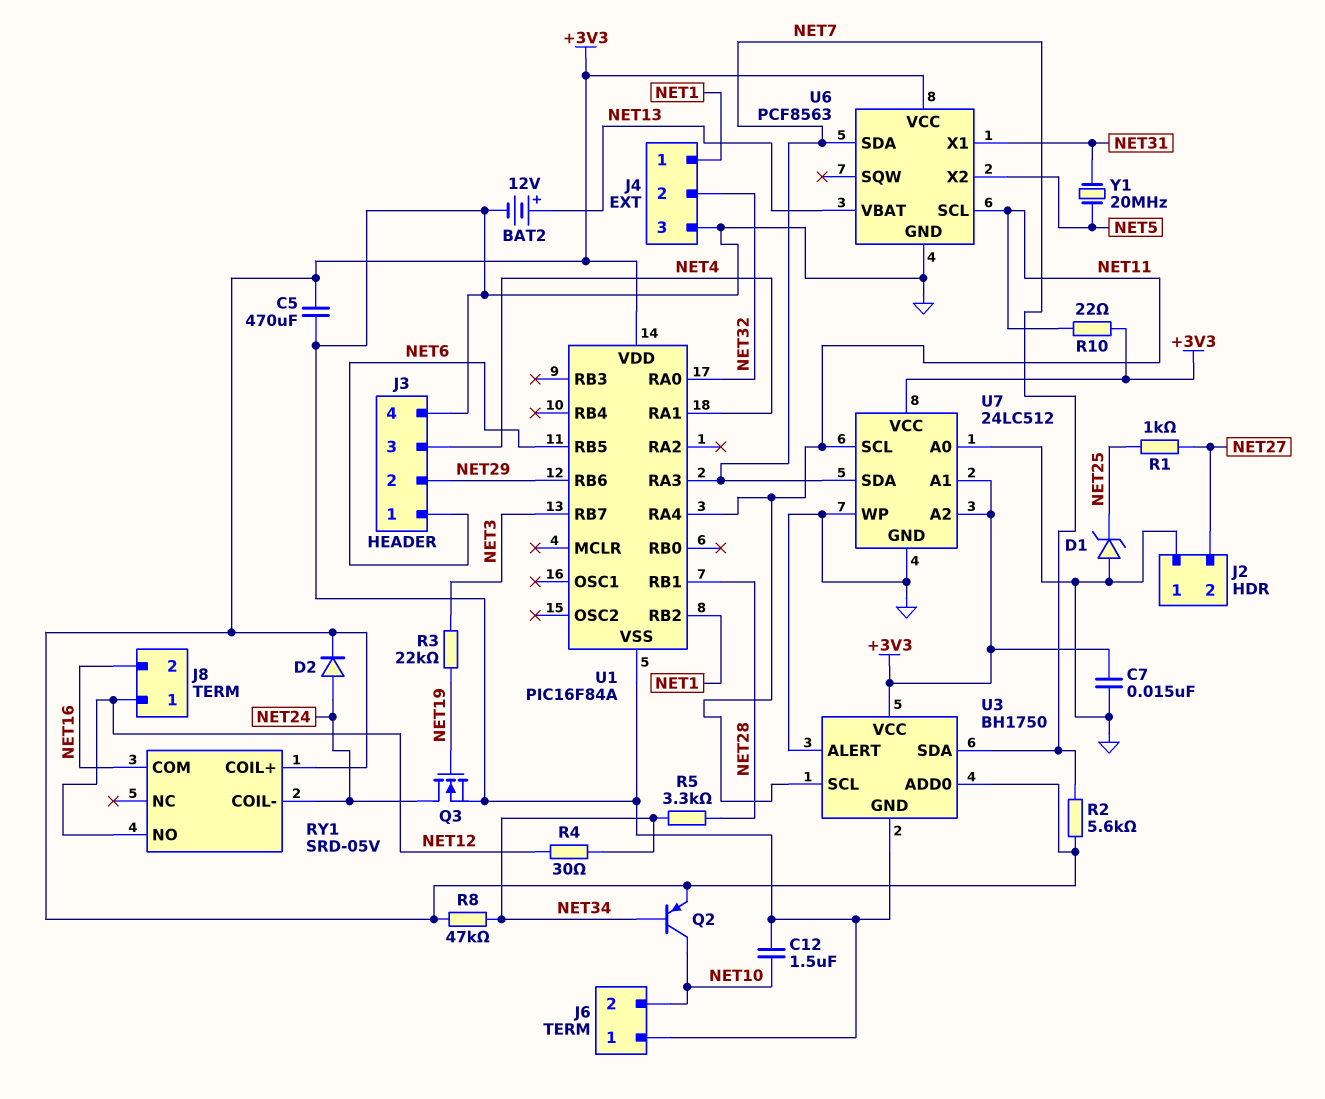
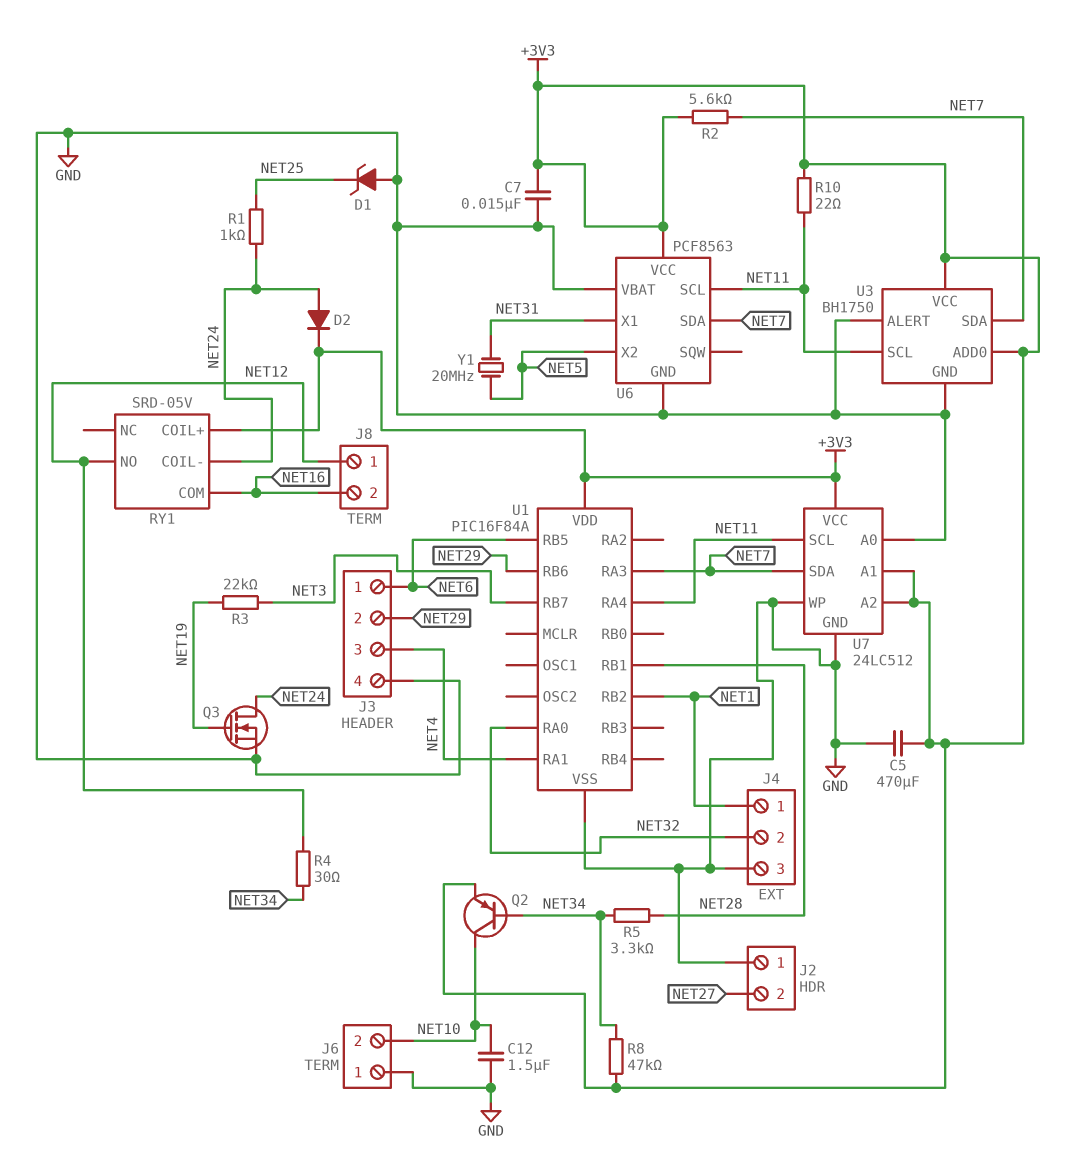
BAT2: 12V (plus NET13, minus GND) -> none
R1: 1k (NET25, NET27) -> 1k (NET24, NET25)
U6 pin VBAT: NET13 -> GND

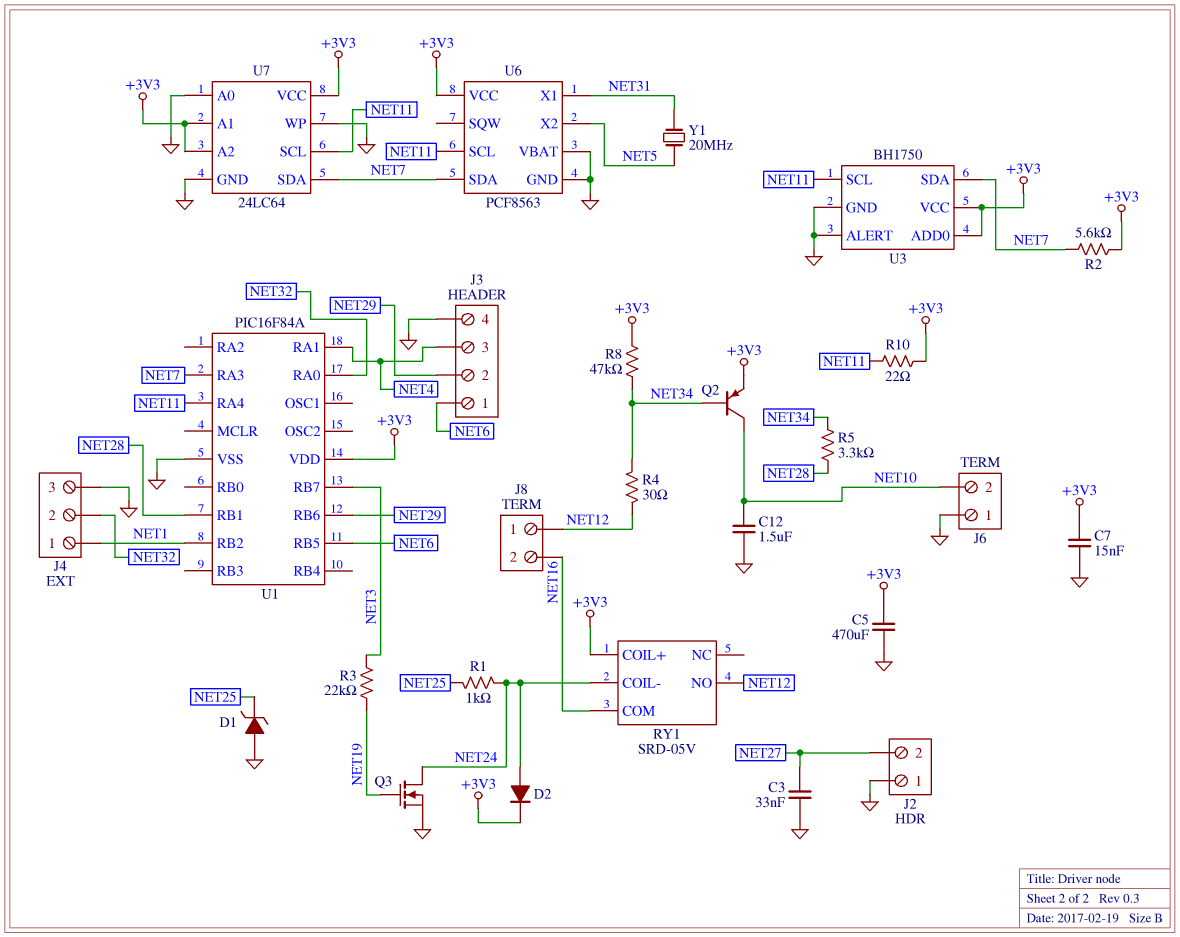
C3: none -> 33nF (GND, NET27)
U7: 24LC512 -> 24LC64

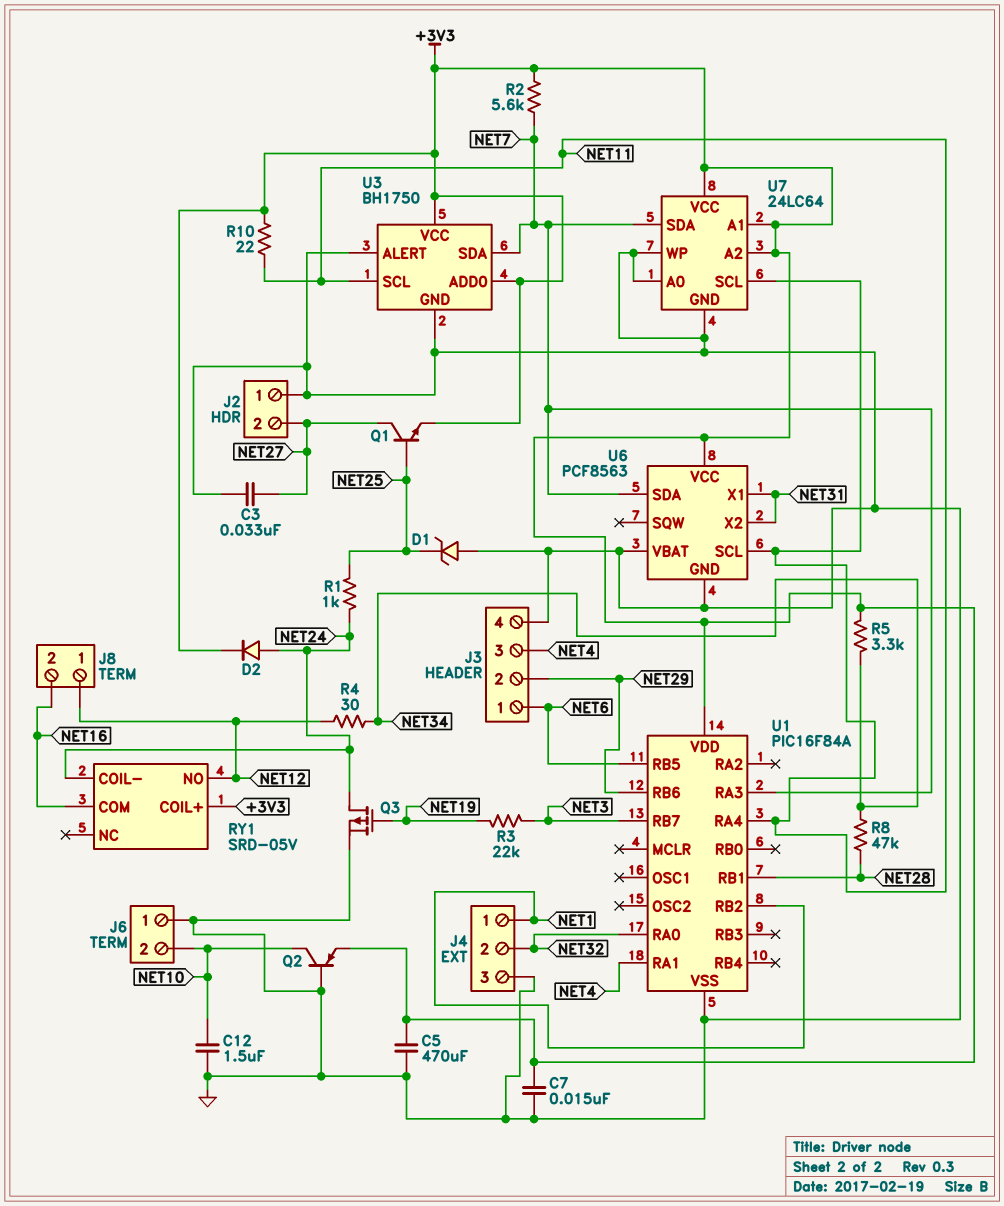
Q1: none -> NPN (B NET25, C NET27, E +3V3)
Q2: PNP (B NET34, C NET10, E +3V3) -> PNP (B GND, C NET10, E +3V3)
Q3: NMOS (G NET19, D NET24, S GND) -> PMOS (G NET19, D NET24, S GND)
R5: 3.3k (NET28, NET34) -> 3.3k (+3V3, NET34)
R8: 47k (+3V3, NET34) -> 47k (NET28, NET34)
U6 pin X2: NET5 -> NET31
Y1: 20MHz (NET5, NET31) -> none

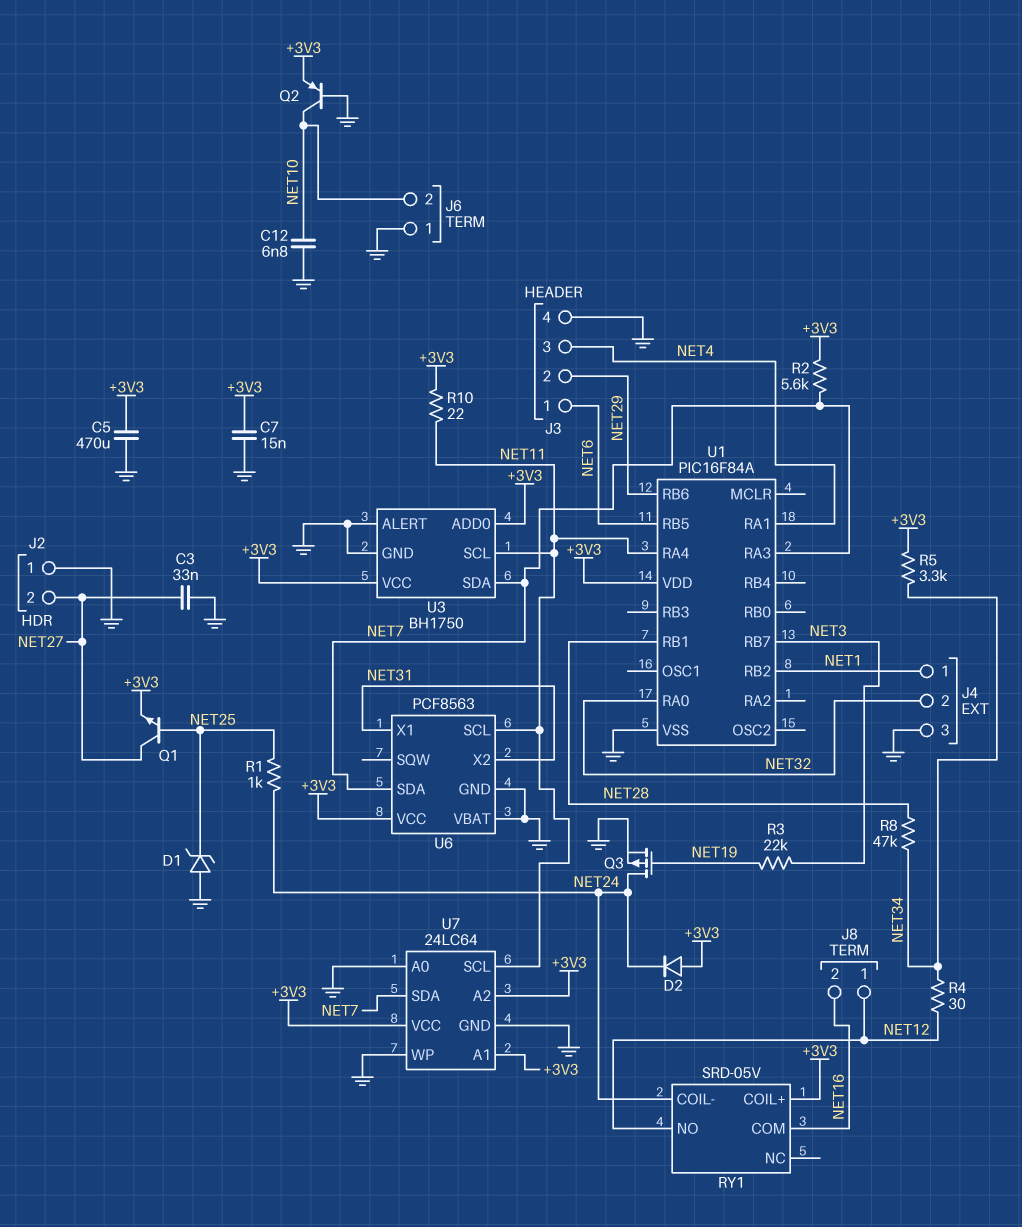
C12: 1.5uF (GND, NET10) -> 6.8nF (GND, NET10)
D2: diode (A NET24, K +3V3) -> diode (A +3V3, K NET24)

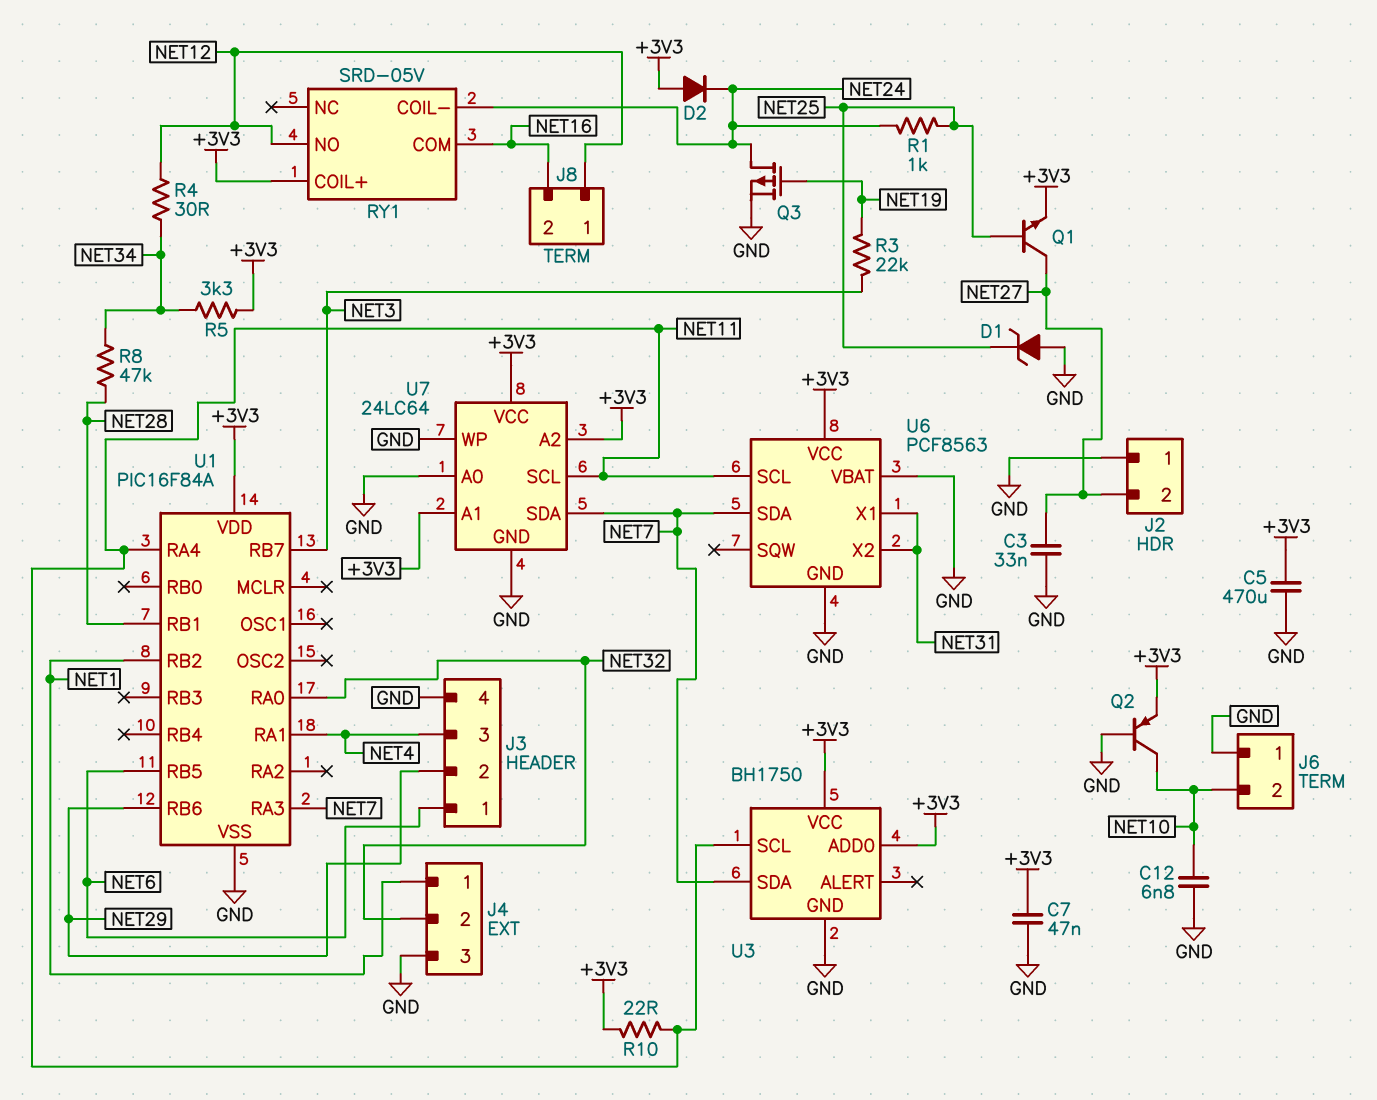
C7: 15nF (+3V3, GND) -> 47nF (+3V3, GND)
R2: 5.6k (+3V3, NET7) -> none
U3 pin ALERT: GND -> none

